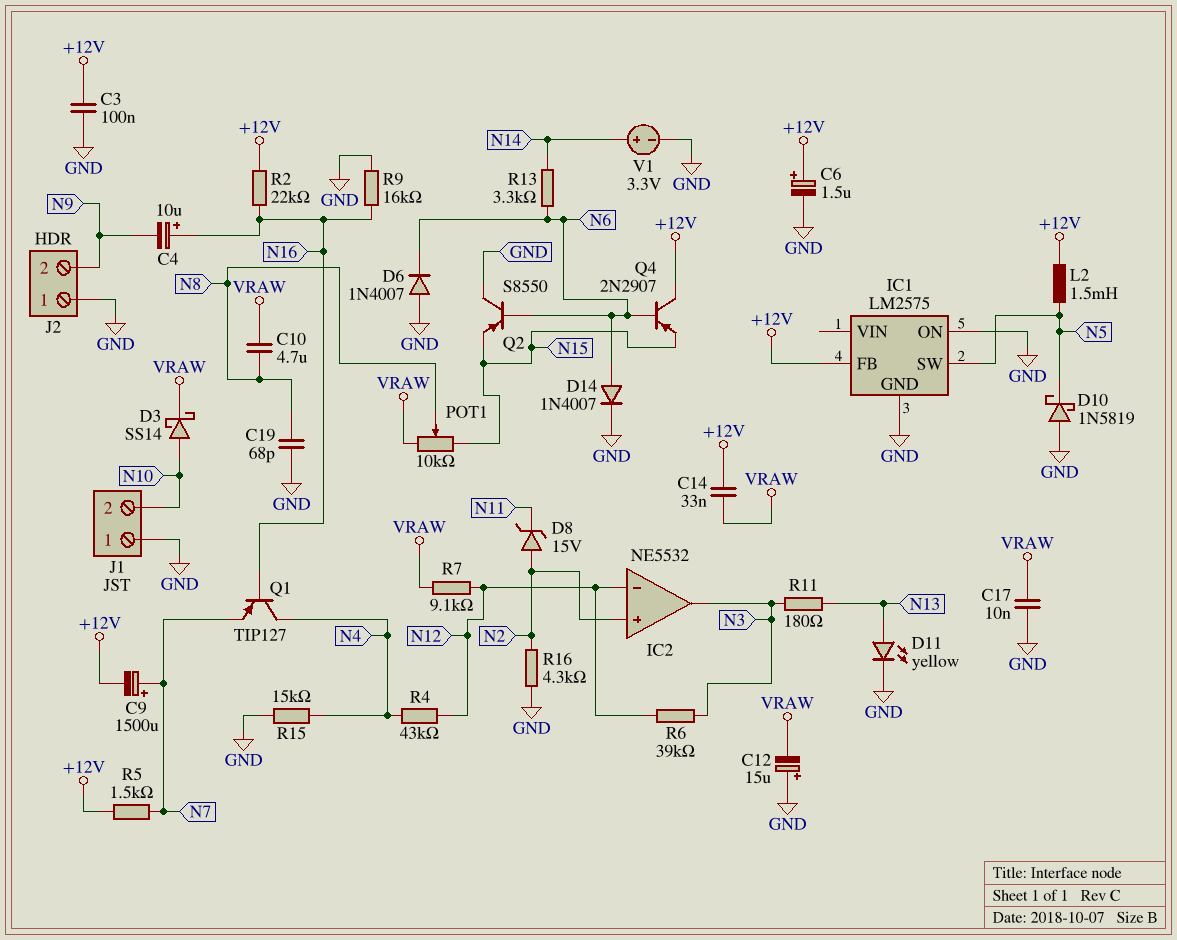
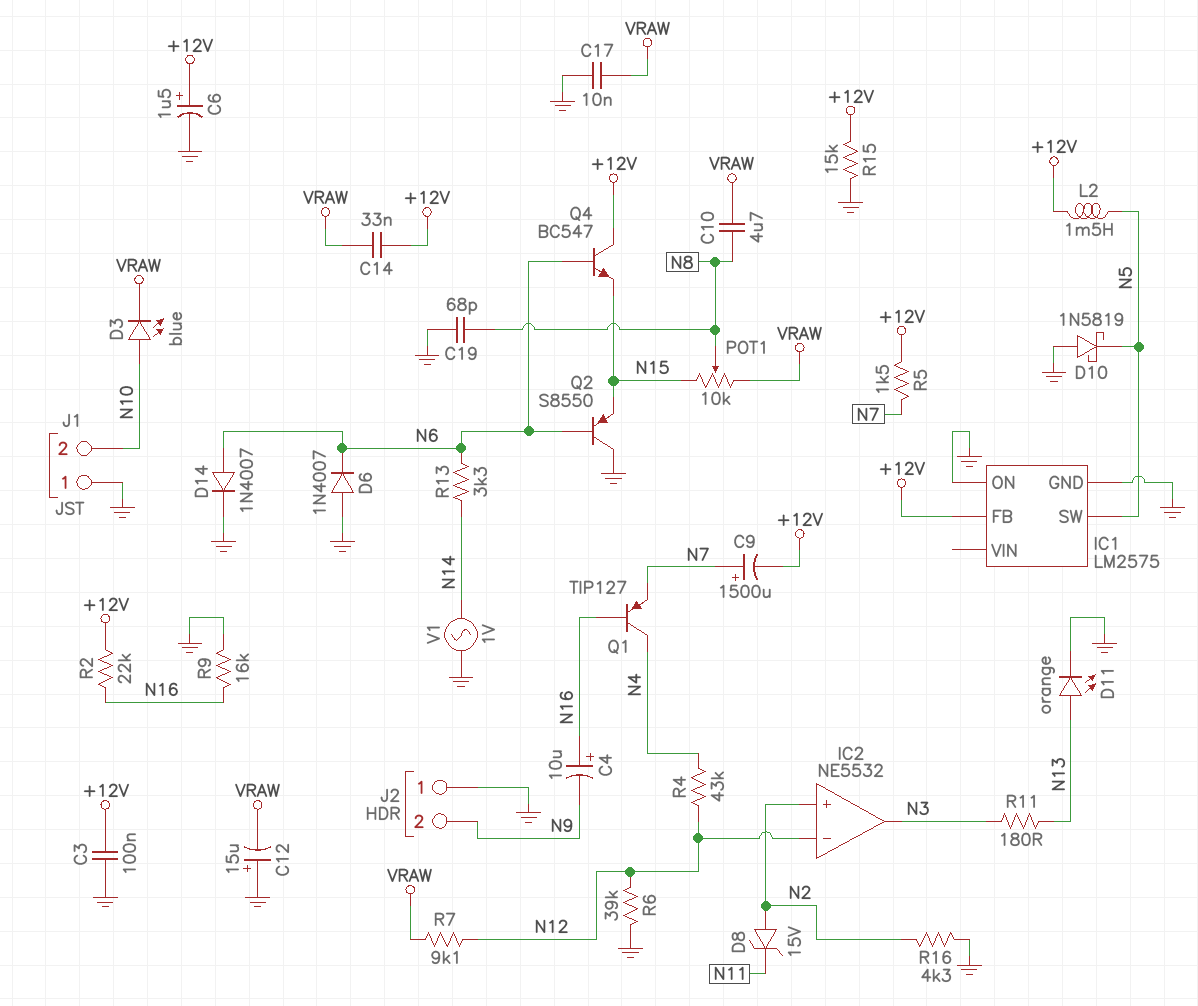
D3: schottky SS14 (A N10, K VRAW) -> LED blue (A N10, K VRAW)
D11: LED yellow (A N13, K GND) -> LED orange (A N13, K GND)
Q4: PNP 2N2907 (B N6, C +12V, E N15) -> NPN BC547 (B N6, C +12V, E N15)
R6: 39k (N3, N12) -> 39k (GND, N12)
R15: 15k (GND, N4) -> 15k (+12V, GND)
V1: 3.3V (plus N14, minus GND) -> AC 1V (GND, N14)

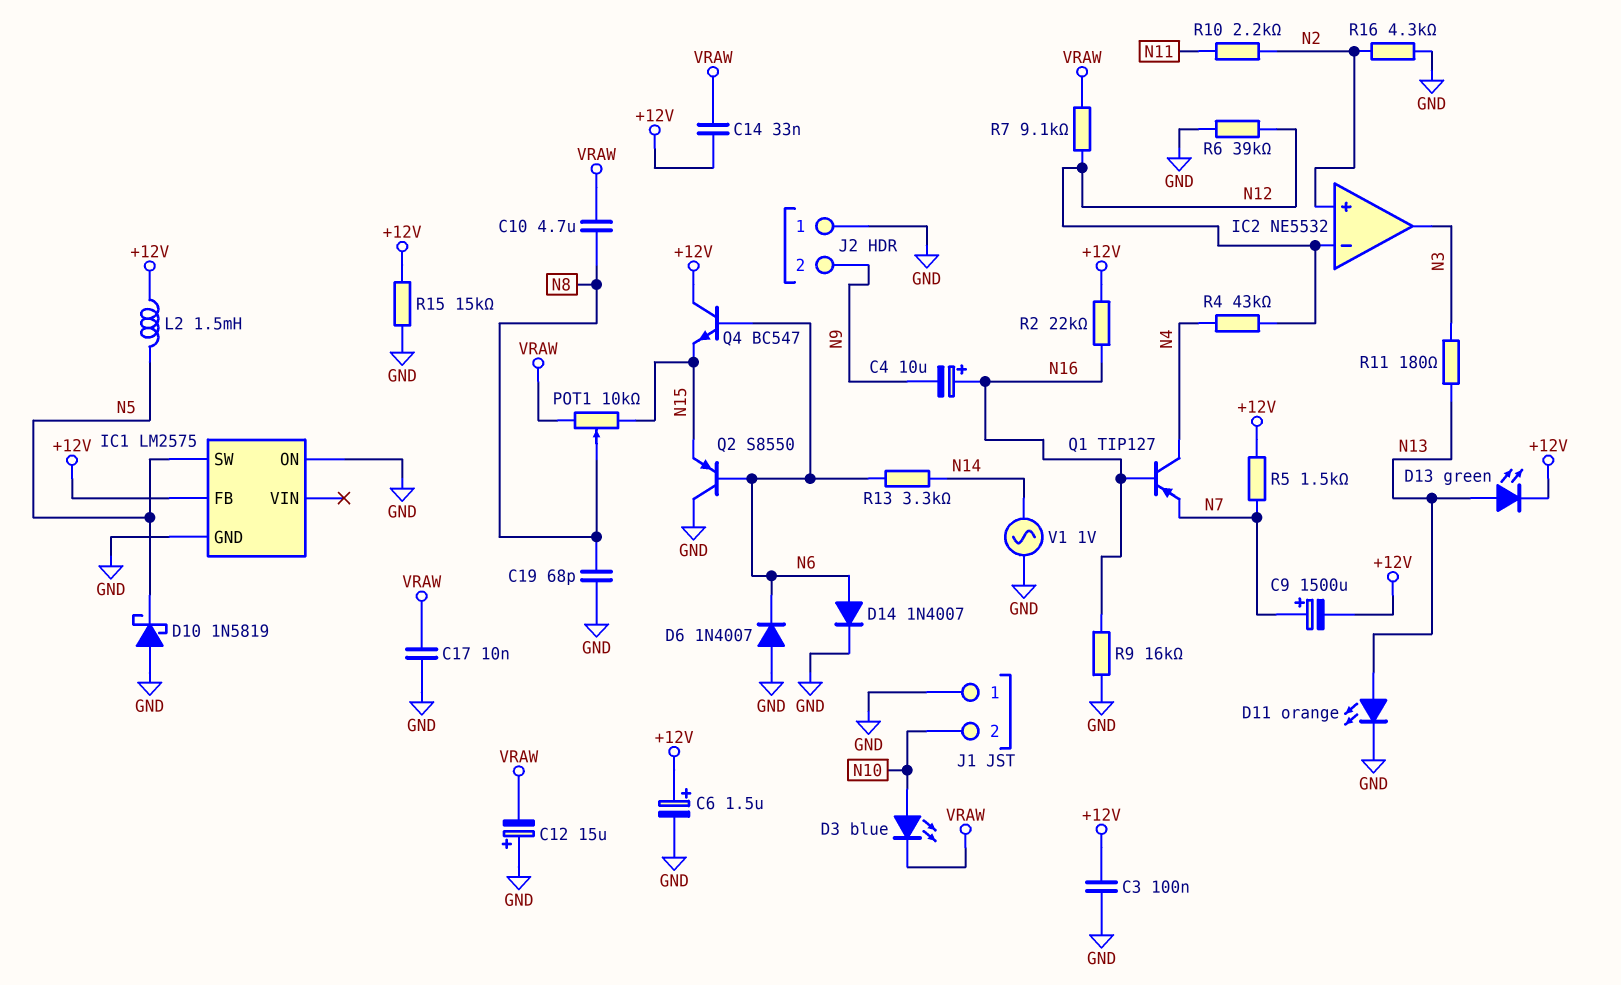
D8: zener 15V (A N2, K N11) -> none
D13: none -> LED green (A N13, K +12V)
R10: none -> 2.2k (N2, N11)

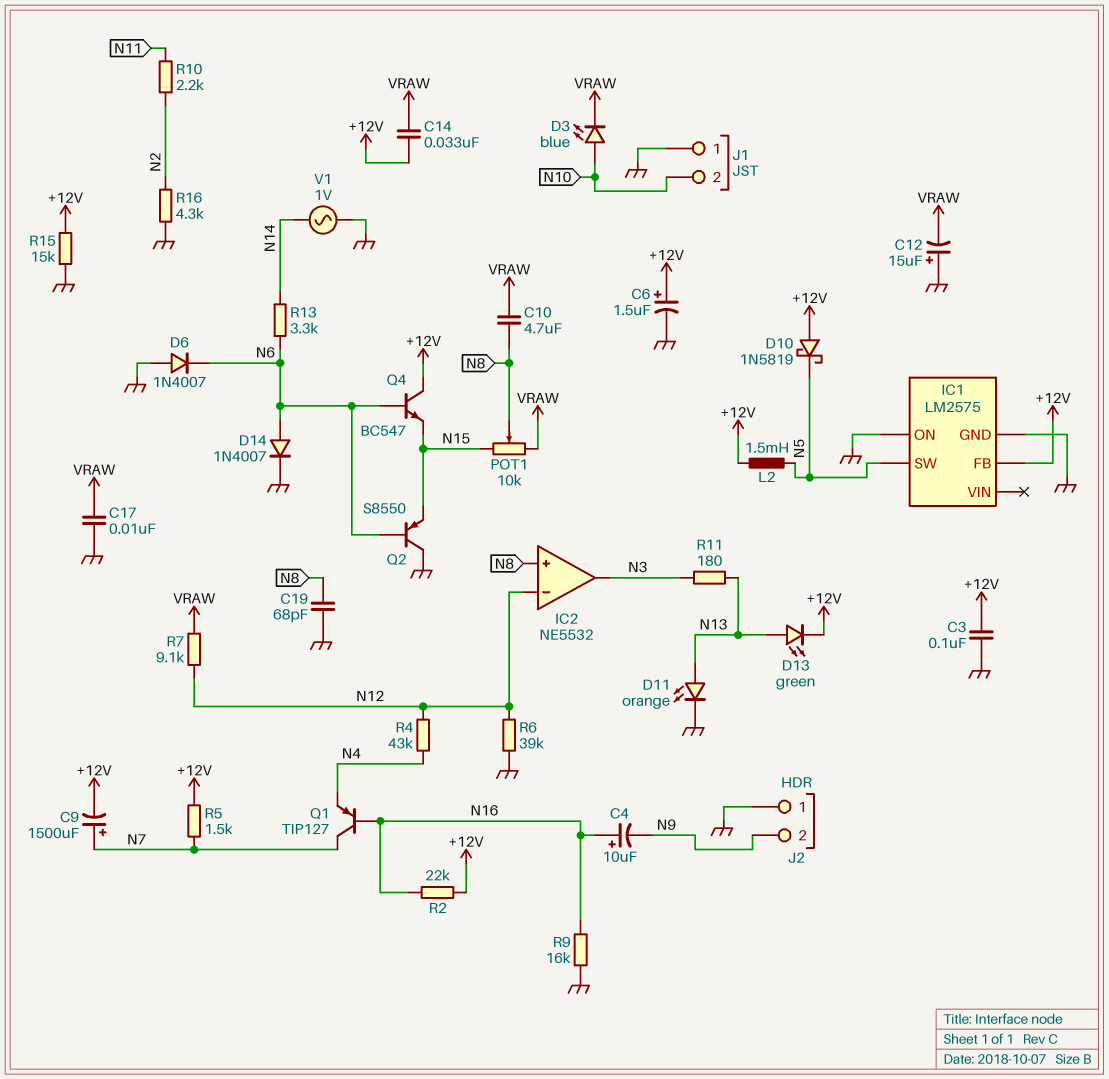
D10: schottky 1N5819 (A GND, K N5) -> schottky 1N5819 (A +12V, K N5)
IC2 pin in+: N2 -> N8
Q1: PNP TIP127 (B N16, C N4, E N7) -> PNP TIP127 (B N16, C N7, E N4)

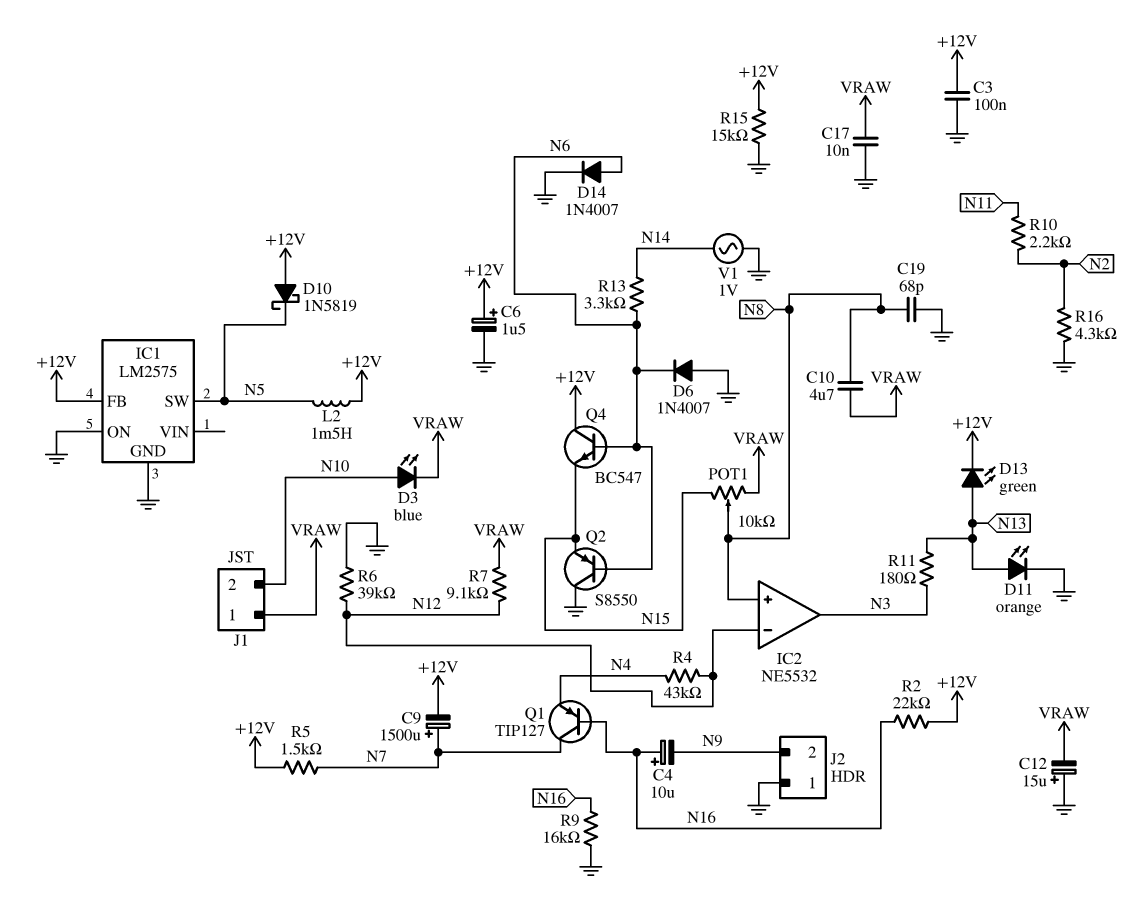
C14: 33nF (+12V, VRAW) -> none
J1 pin 1: GND -> VRAW

